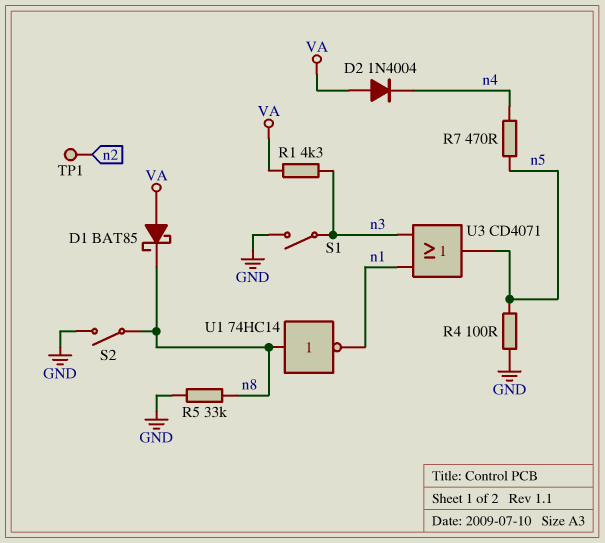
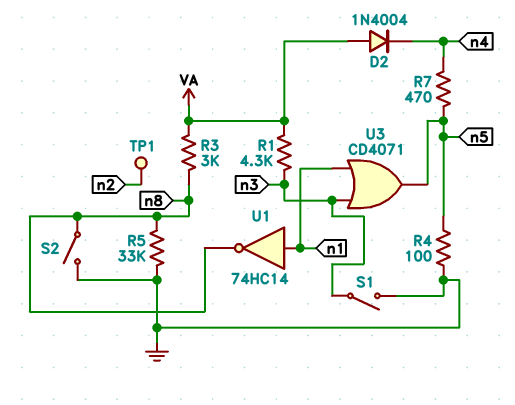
D1: schottky BAT85 (A VA, K n8) -> none
R3: none -> 3k (VA, n8)
U1: NOT 74HC14 (in n8, out n1) -> NOT 74HC14 (in n1, out n8)

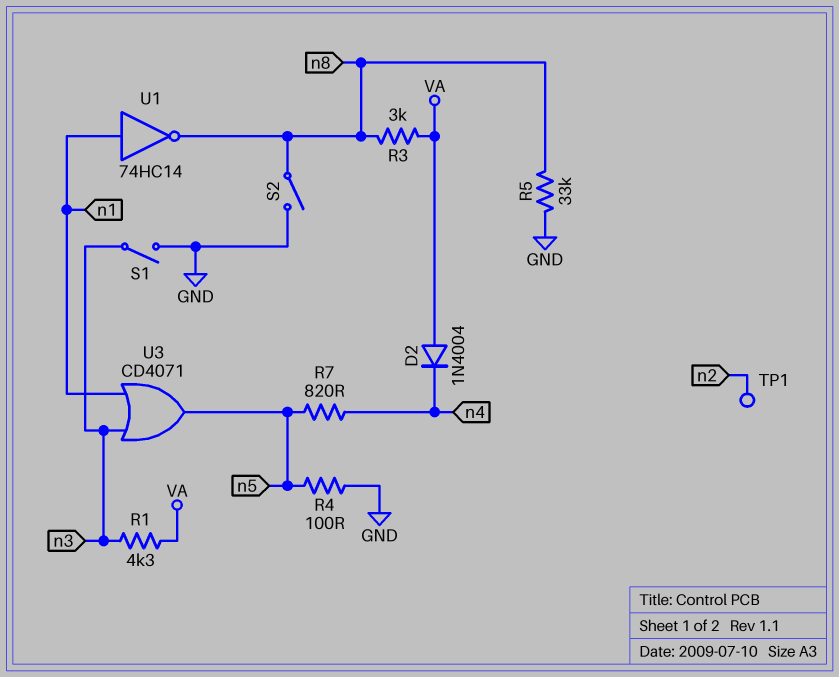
R7: 470 (n4, n5) -> 820 (n4, n5)

